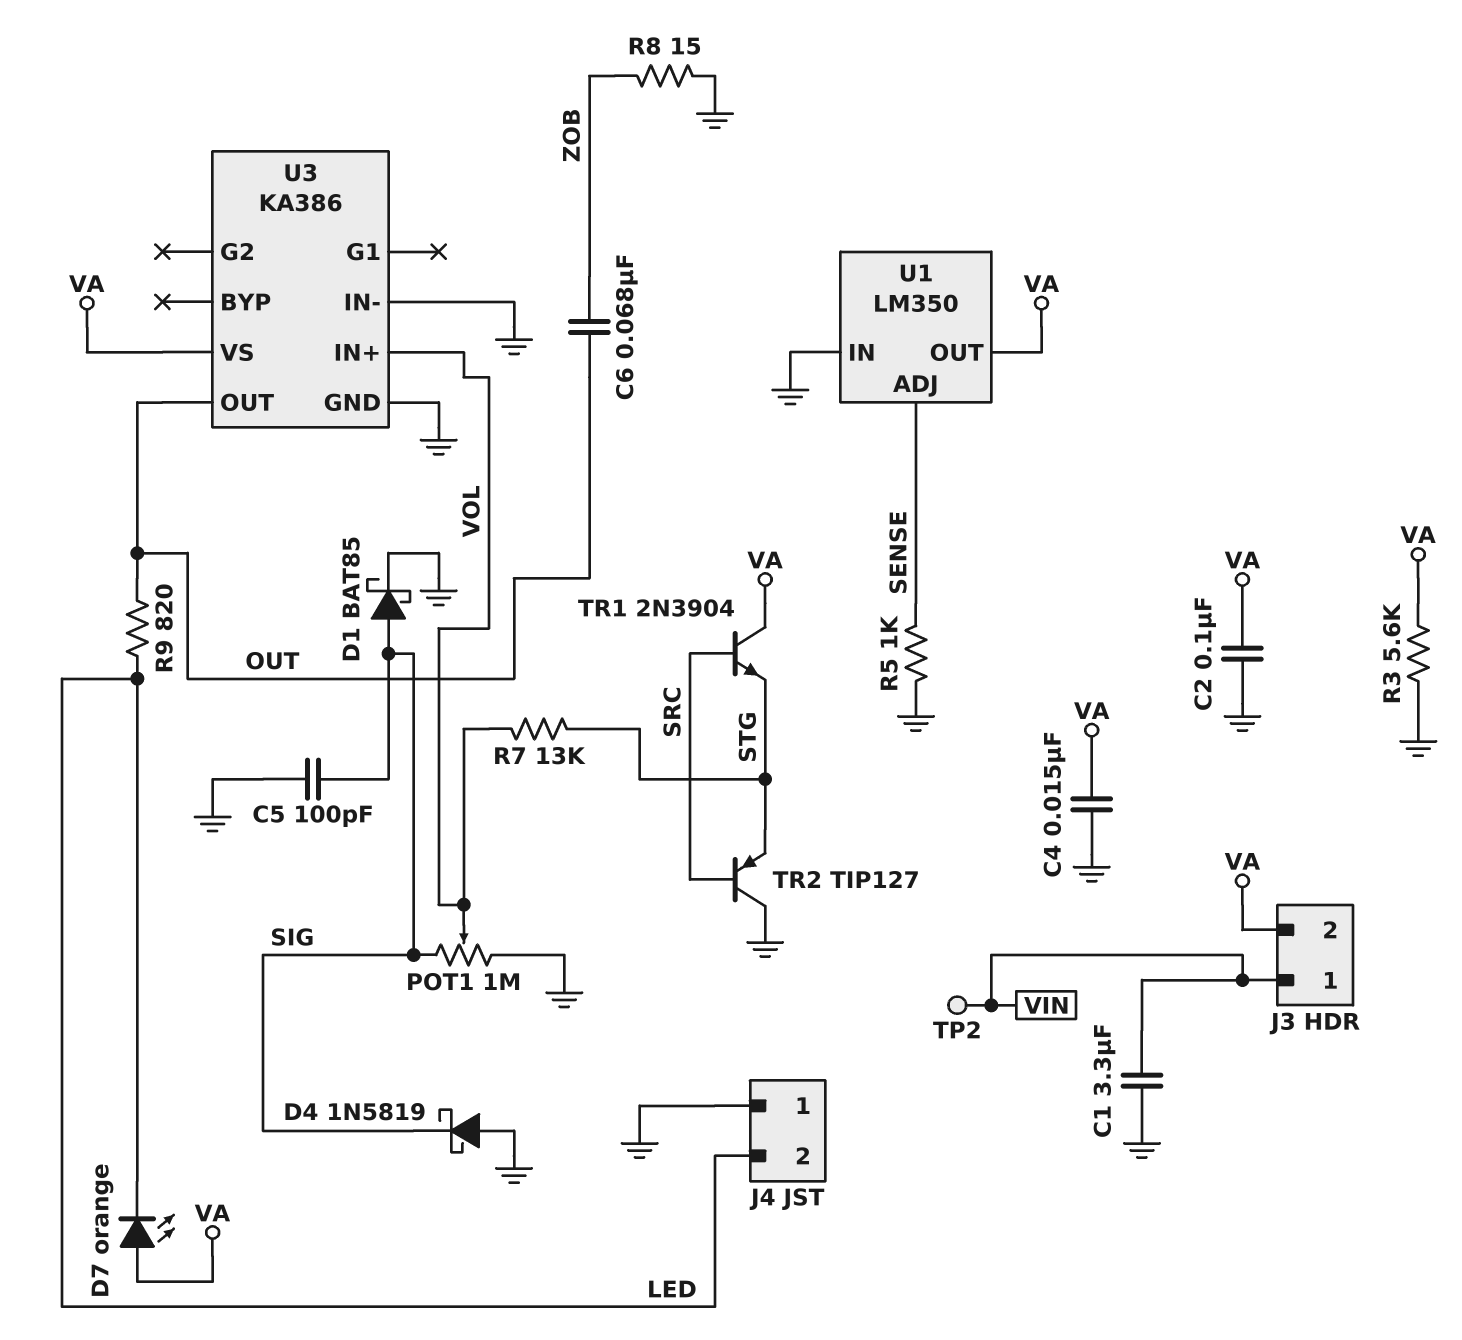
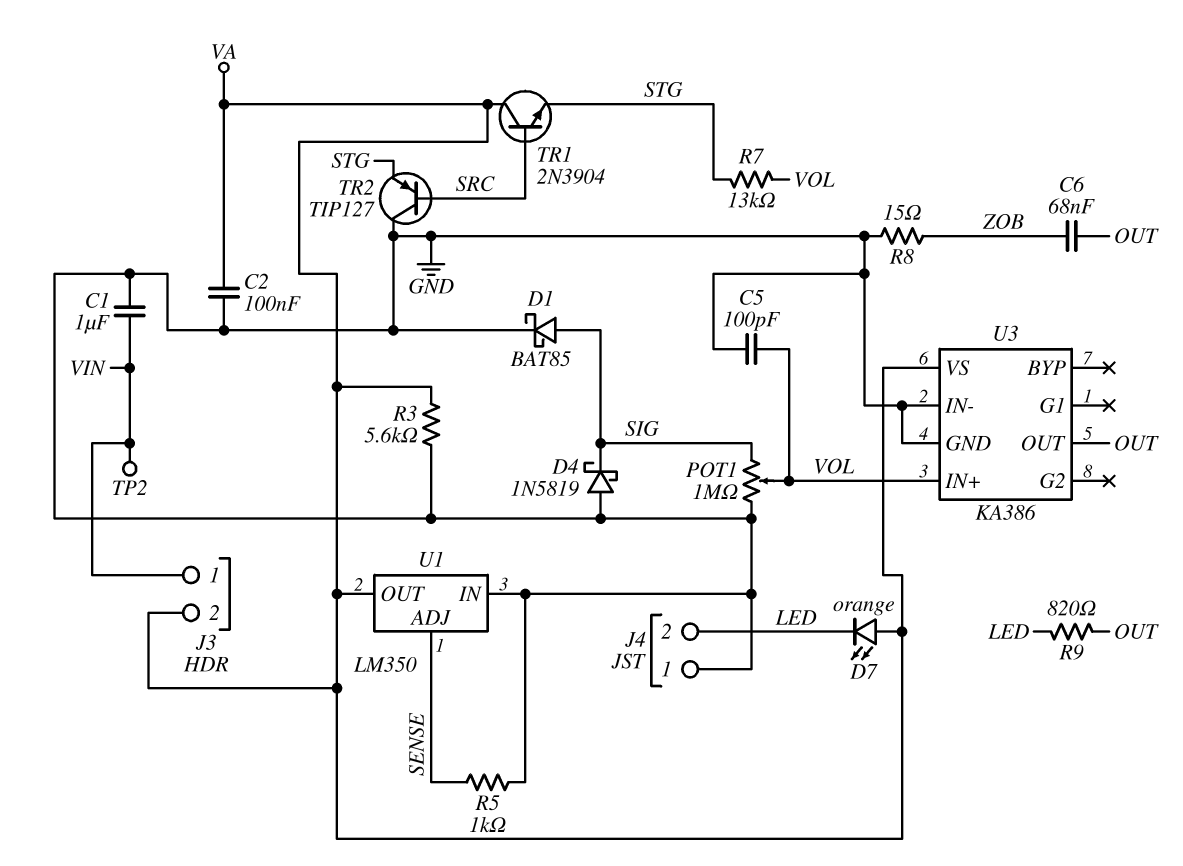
C1: 3.3uF (GND, VIN) -> 1uF (GND, VIN)
C4: 15nF (GND, VA) -> none
C5: 100pF (GND, SIG) -> 100pF (GND, VOL)

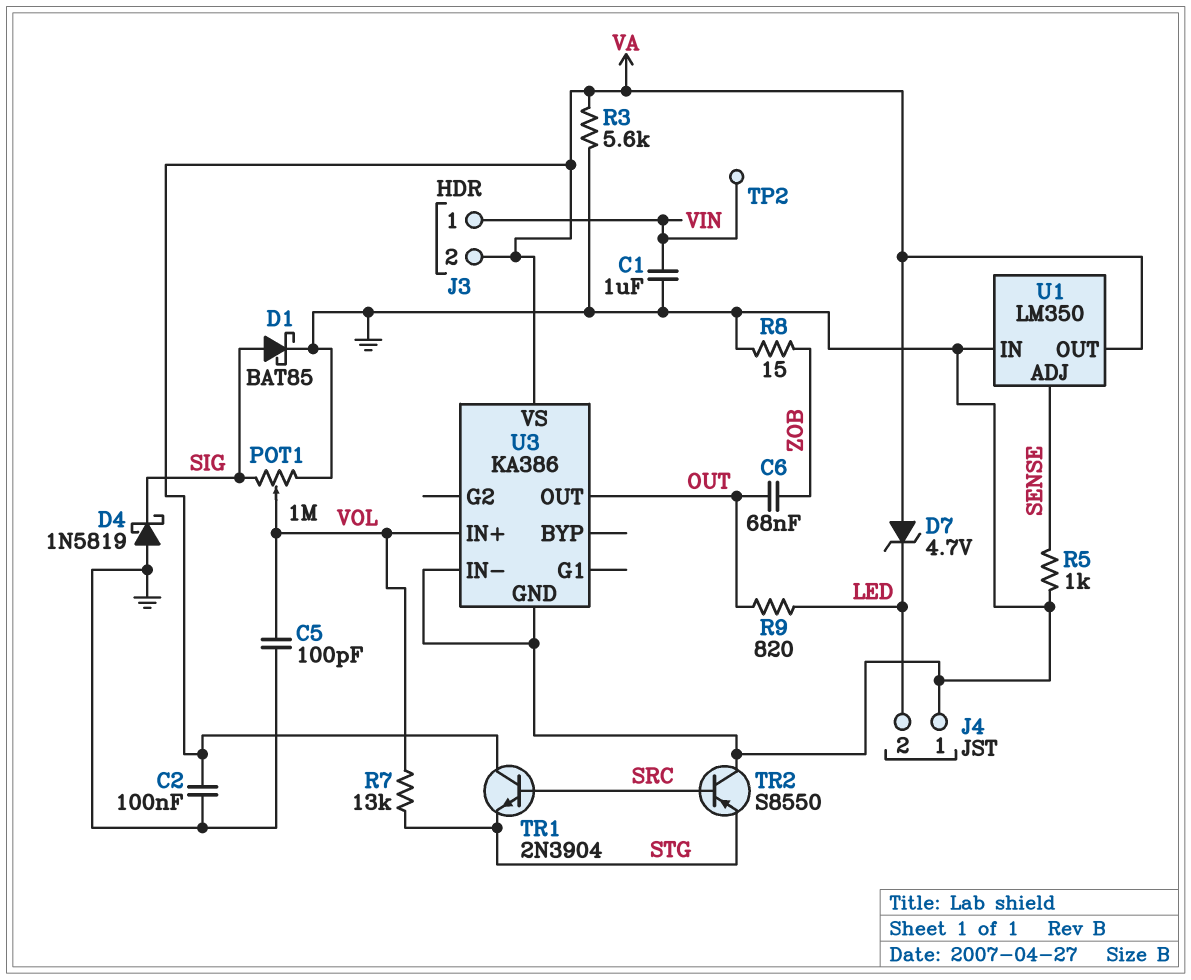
D7: LED orange (A VA, K LED) -> zener 4.7V (A VA, K LED)
TR2: PNP TIP127 (B SRC, C GND, E STG) -> PNP S8550 (B SRC, C GND, E STG)

